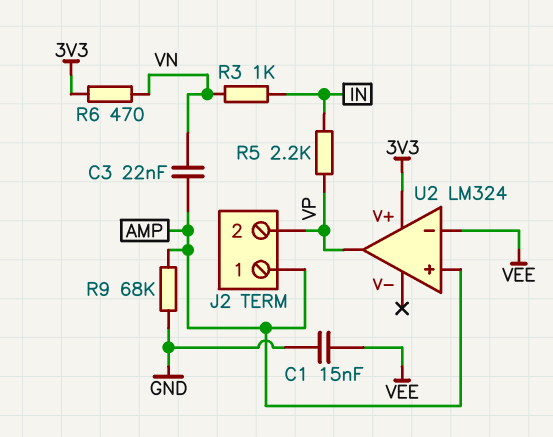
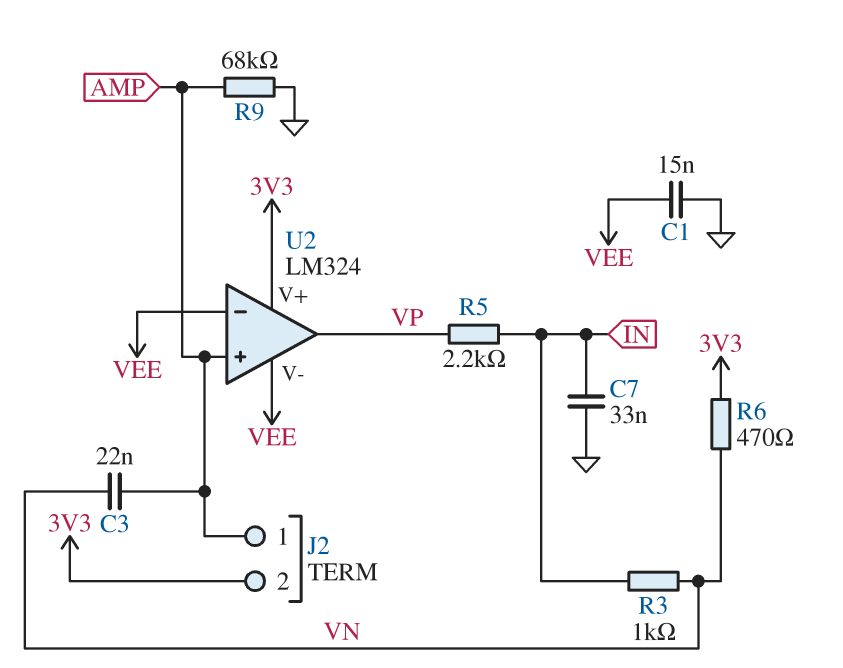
C7: none -> 33nF (GND, IN)
J2 pin 2: VP -> 3V3
U2 pin V-: none -> VEE

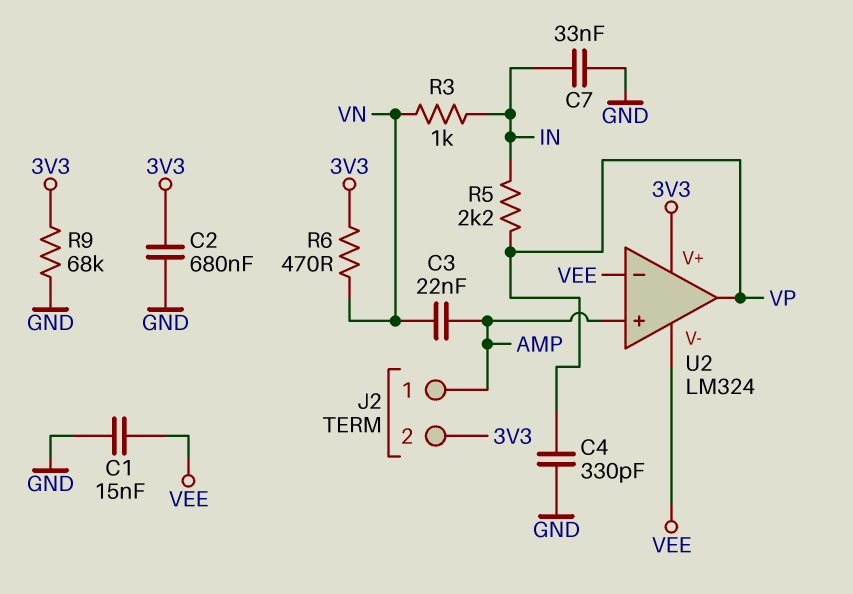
C2: none -> 680nF (3V3, GND)
C4: none -> 330pF (GND, VP)
R9: 68k (AMP, GND) -> 68k (3V3, GND)

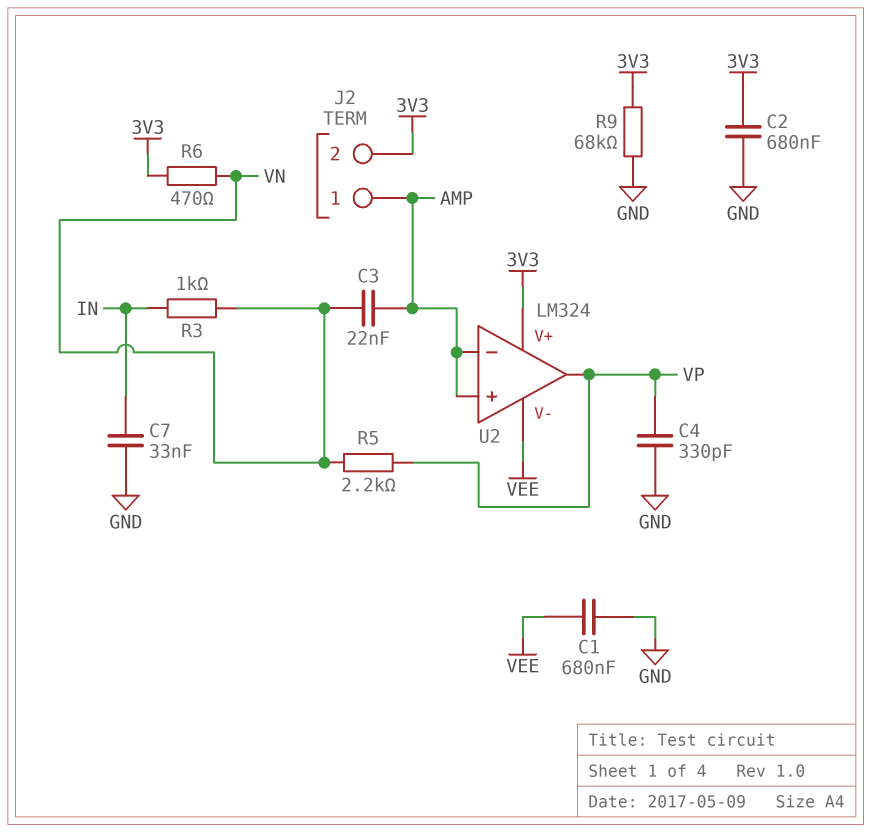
C1: 15nF (GND, VEE) -> 680nF (GND, VEE)
R5: 2.2k (IN, VP) -> 2.2k (VN, VP)
U2 pin in-: VEE -> AMP

